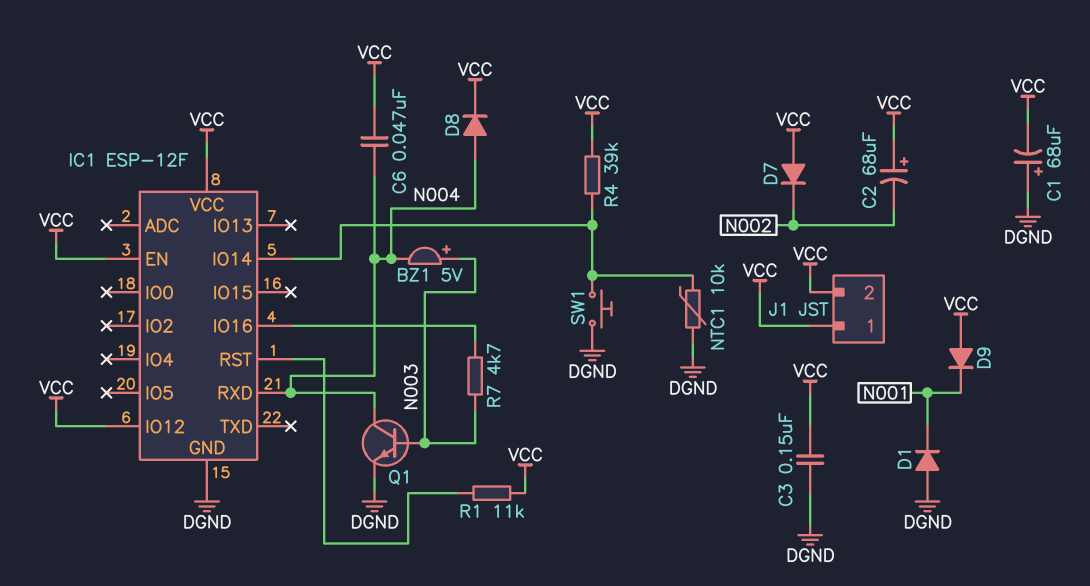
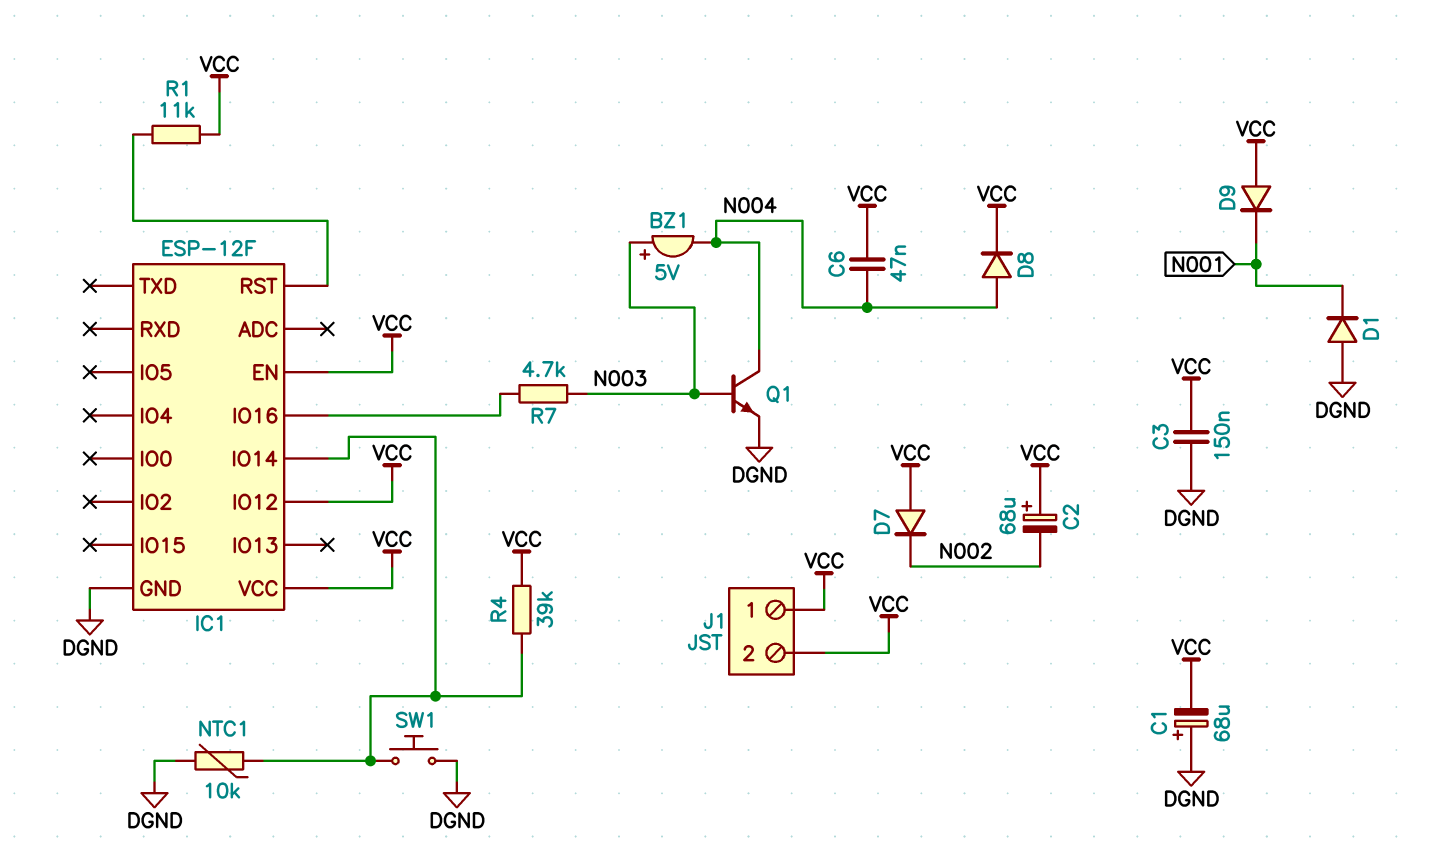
IC1 pin RXD: N004 -> none

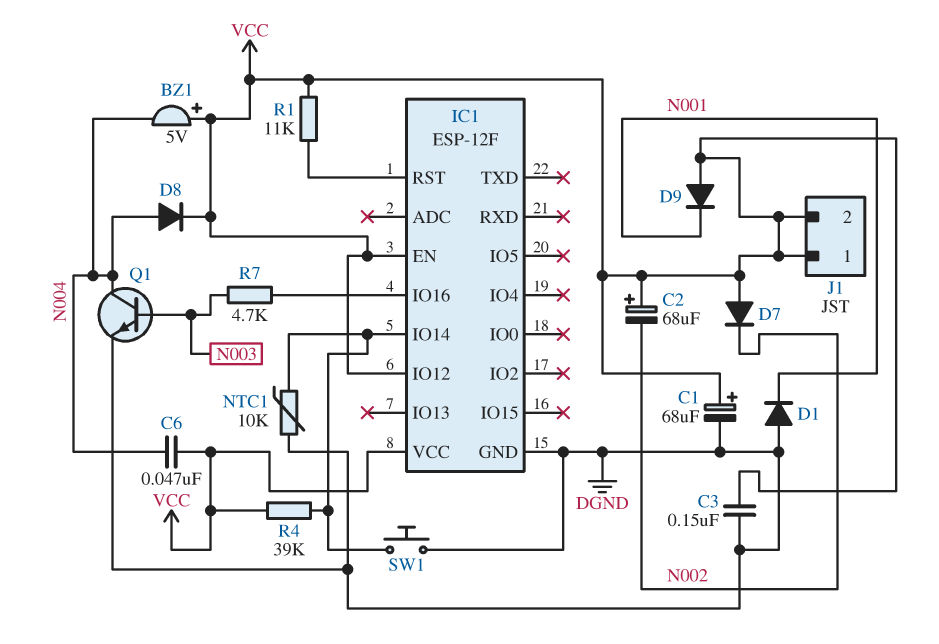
BZ1: buzzer 5V (plus N003, minus N004) -> buzzer 5V (plus VCC, minus N004)
C1: 68uF (plus DGND, minus VCC) -> 68uF (plus VCC, minus DGND)

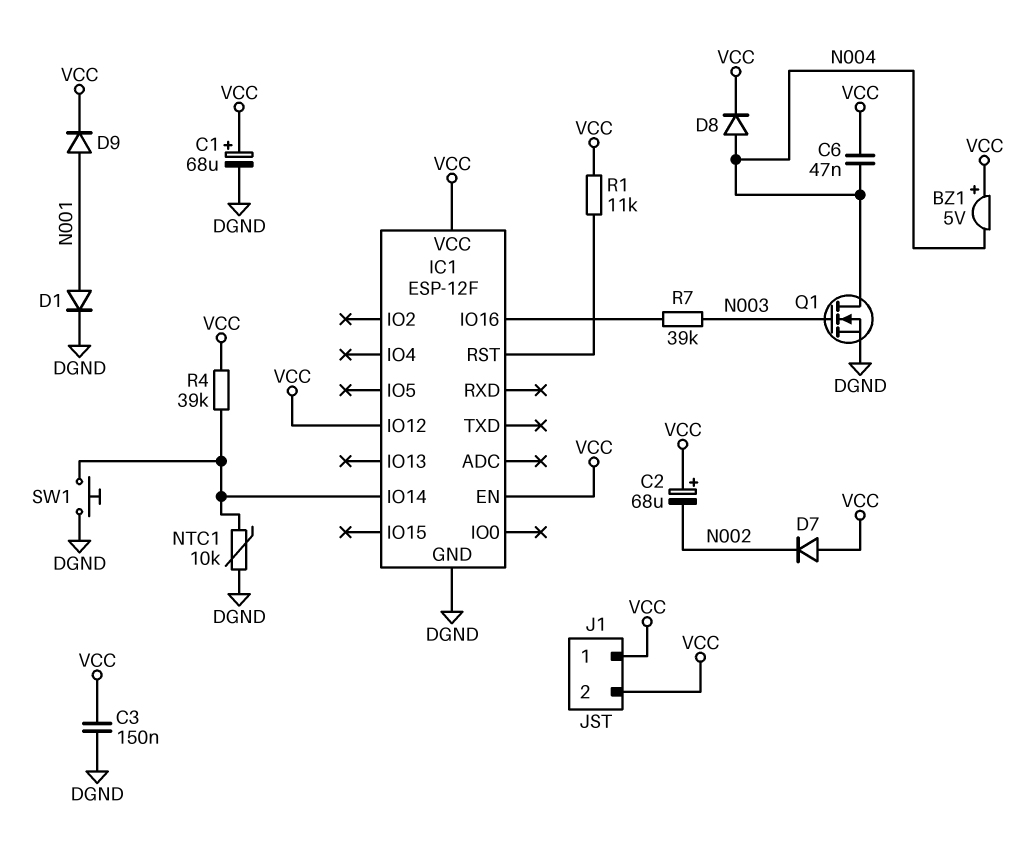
D1: diode (A DGND, K N001) -> diode (A N001, K DGND)
D9: diode (A VCC, K N001) -> diode (A N001, K VCC)
Q1: NPN (B N003, C N004, E DGND) -> NMOS (G N003, D N004, S DGND)
R7: 4.7k (IC1/IO16, N003) -> 39k (IC1/IO16, N003)

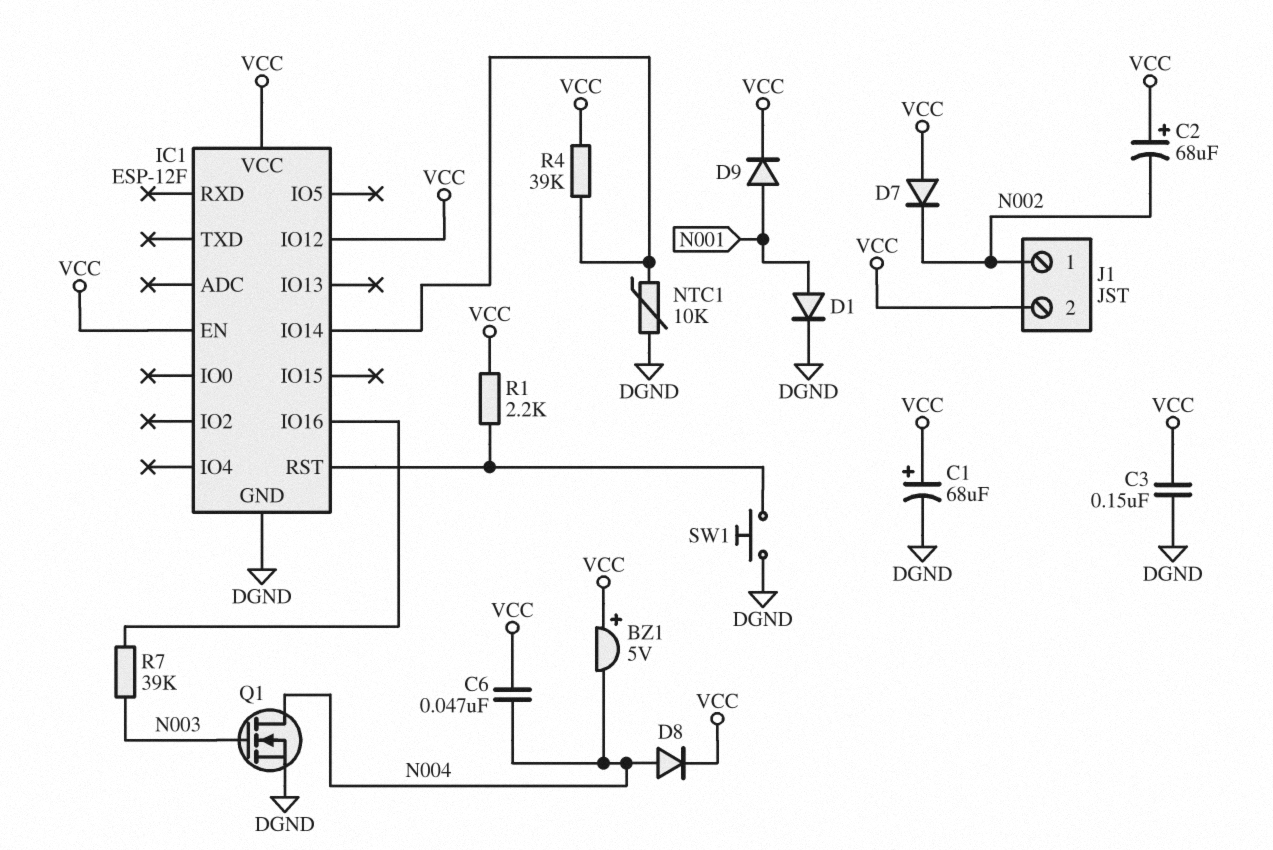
J1 pin 1: VCC -> N002
R1: 11k (IC1/RST, VCC) -> 2.2k (IC1/RST, VCC)
SW1: button (DGND, IC1/IO14) -> button (DGND, IC1/RST)

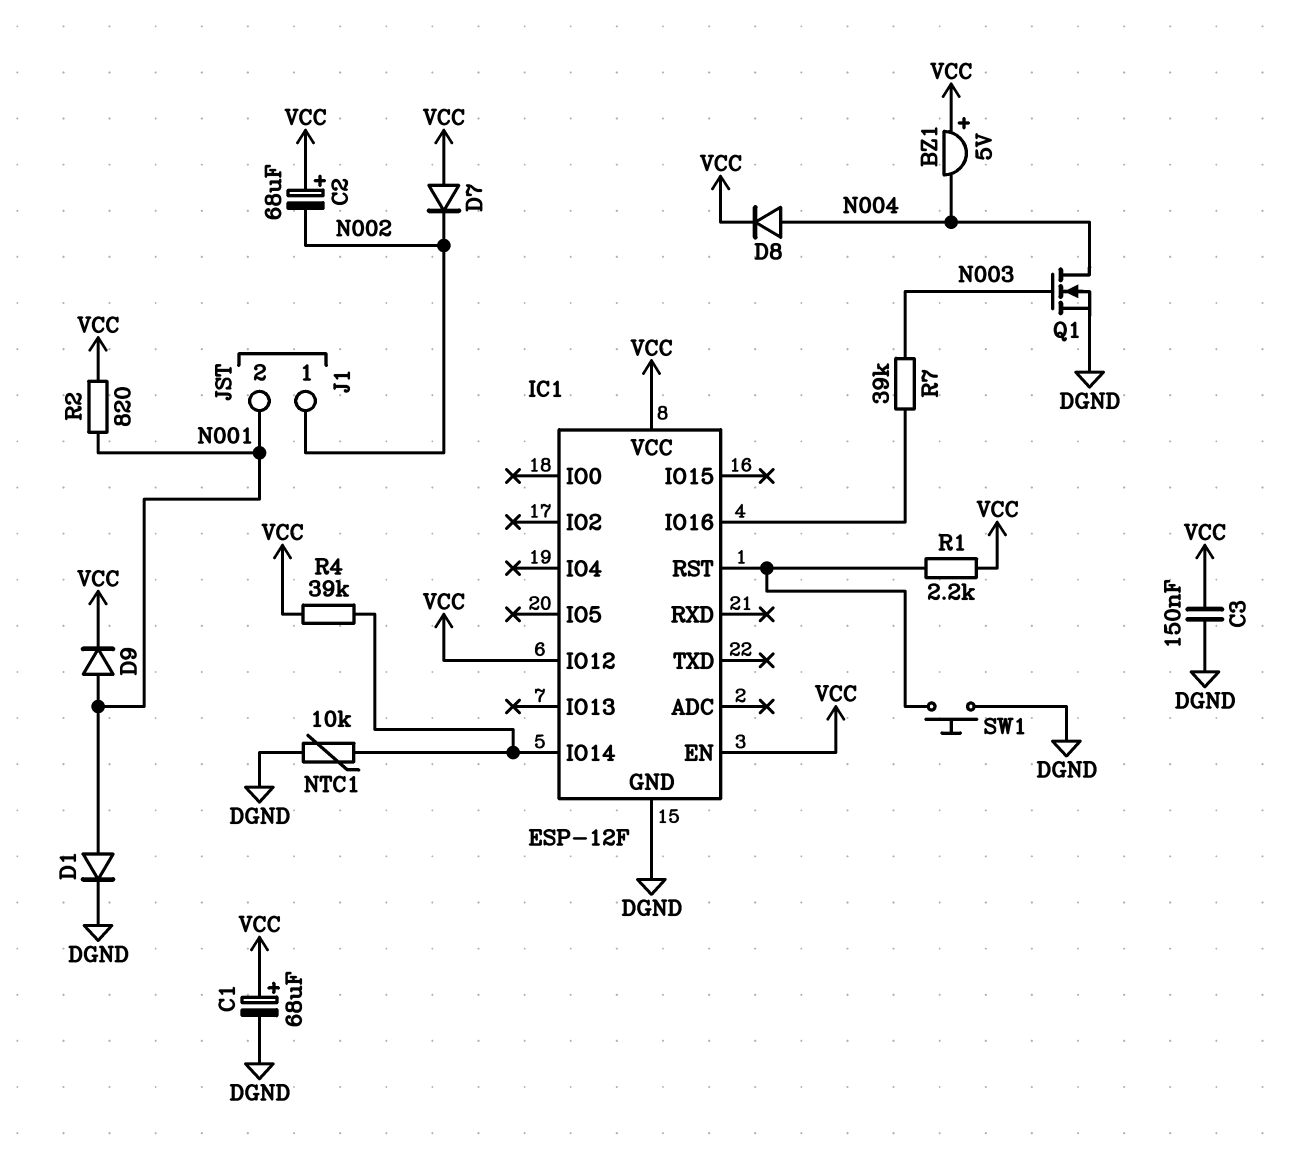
C6: 47nF (N004, VCC) -> none
J1 pin 2: VCC -> N001
R2: none -> 820 (N001, VCC)

